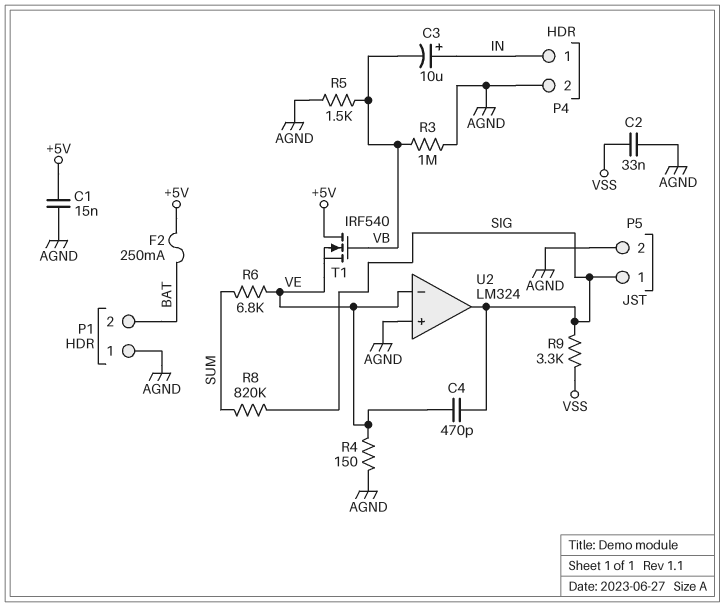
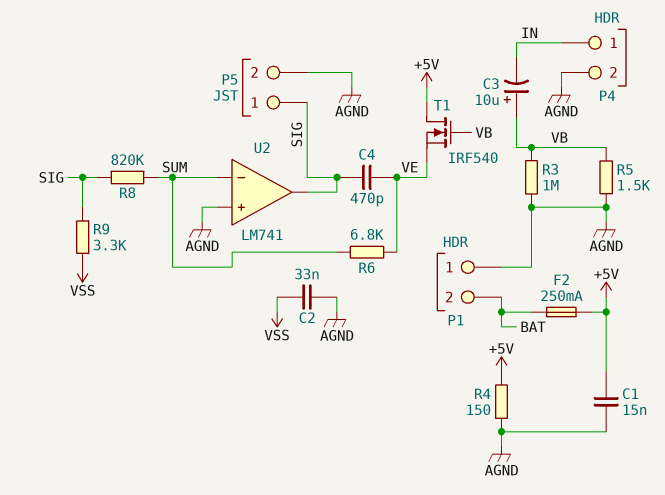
C3: 10uF (plus IN, minus VB) -> 10uF (plus VB, minus IN)
R4: 150 (AGND, VE) -> 150 (+5V, AGND)
U2: LM324 -> LM741
U2 pin in-: VE -> SUM

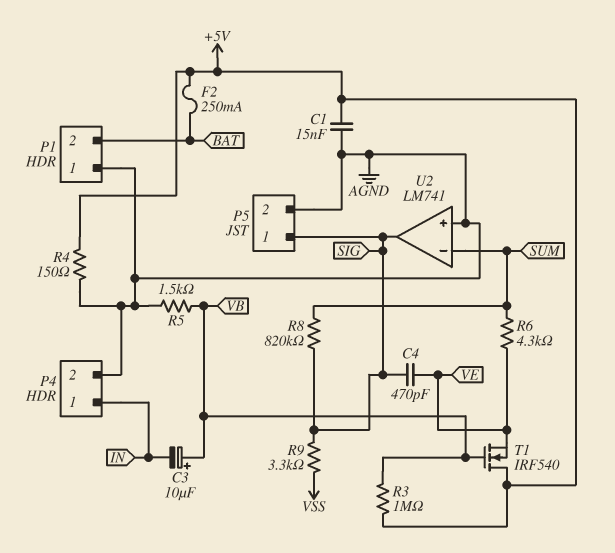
C2: 33nF (AGND, VSS) -> none
R3: 1M (AGND, VB) -> 1M (+5V, VB)
R6: 6.8k (SUM, VE) -> 4.3k (SUM, VE)

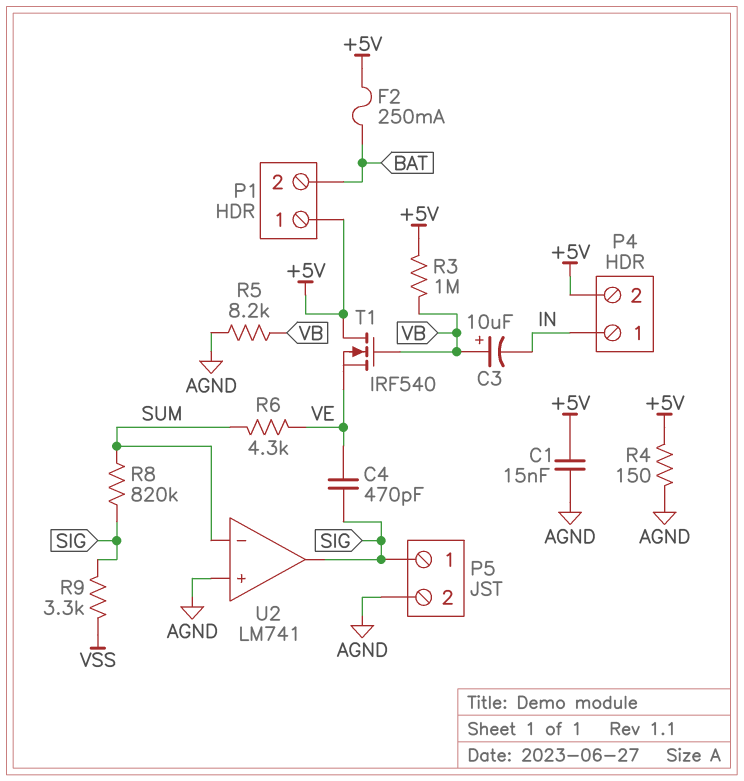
P1 pin 1: AGND -> +5V
P4 pin 2: AGND -> +5V
R5: 1.5k (AGND, VB) -> 8.2k (AGND, VB)

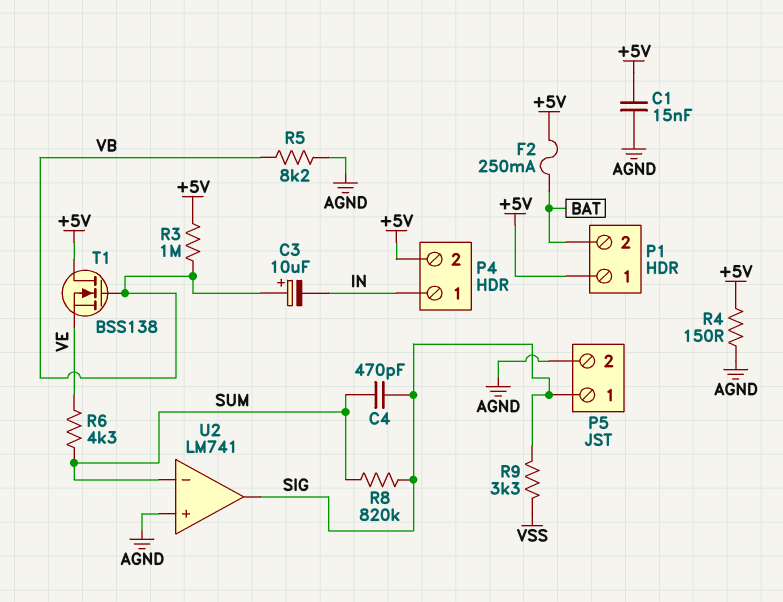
C4: 470pF (SIG, VE) -> 470pF (SIG, SUM)
T1: NMOS IRF540 (G VB, D +5V, S VE) -> NMOS BSS138 (G VB, D +5V, S VE)

